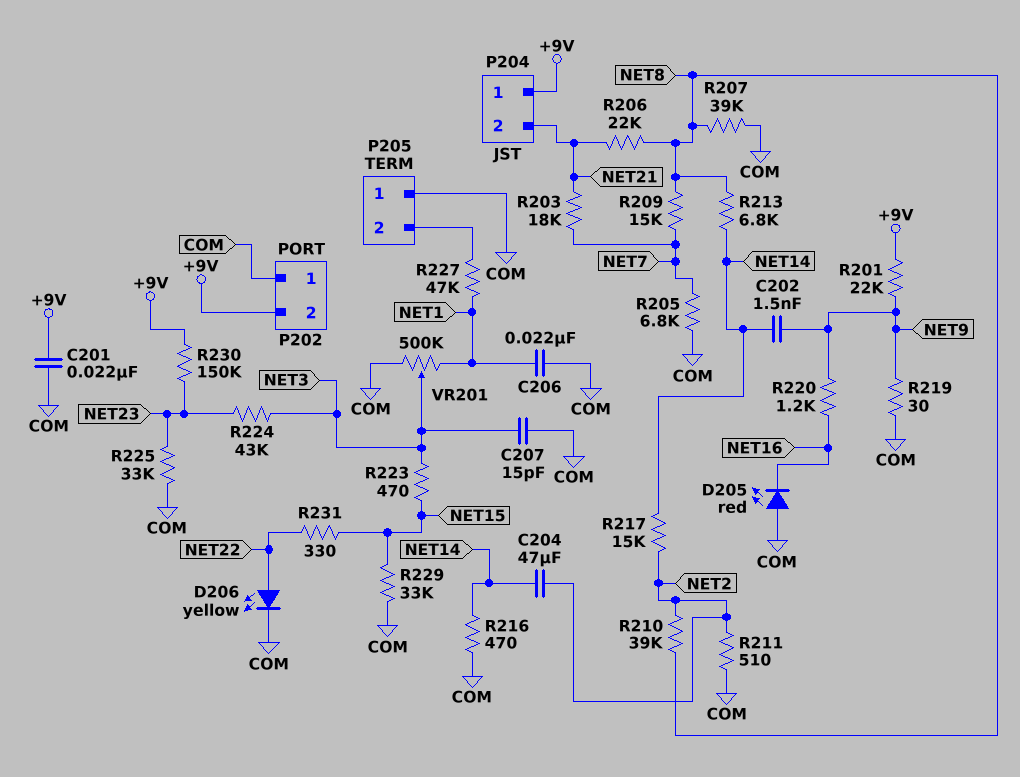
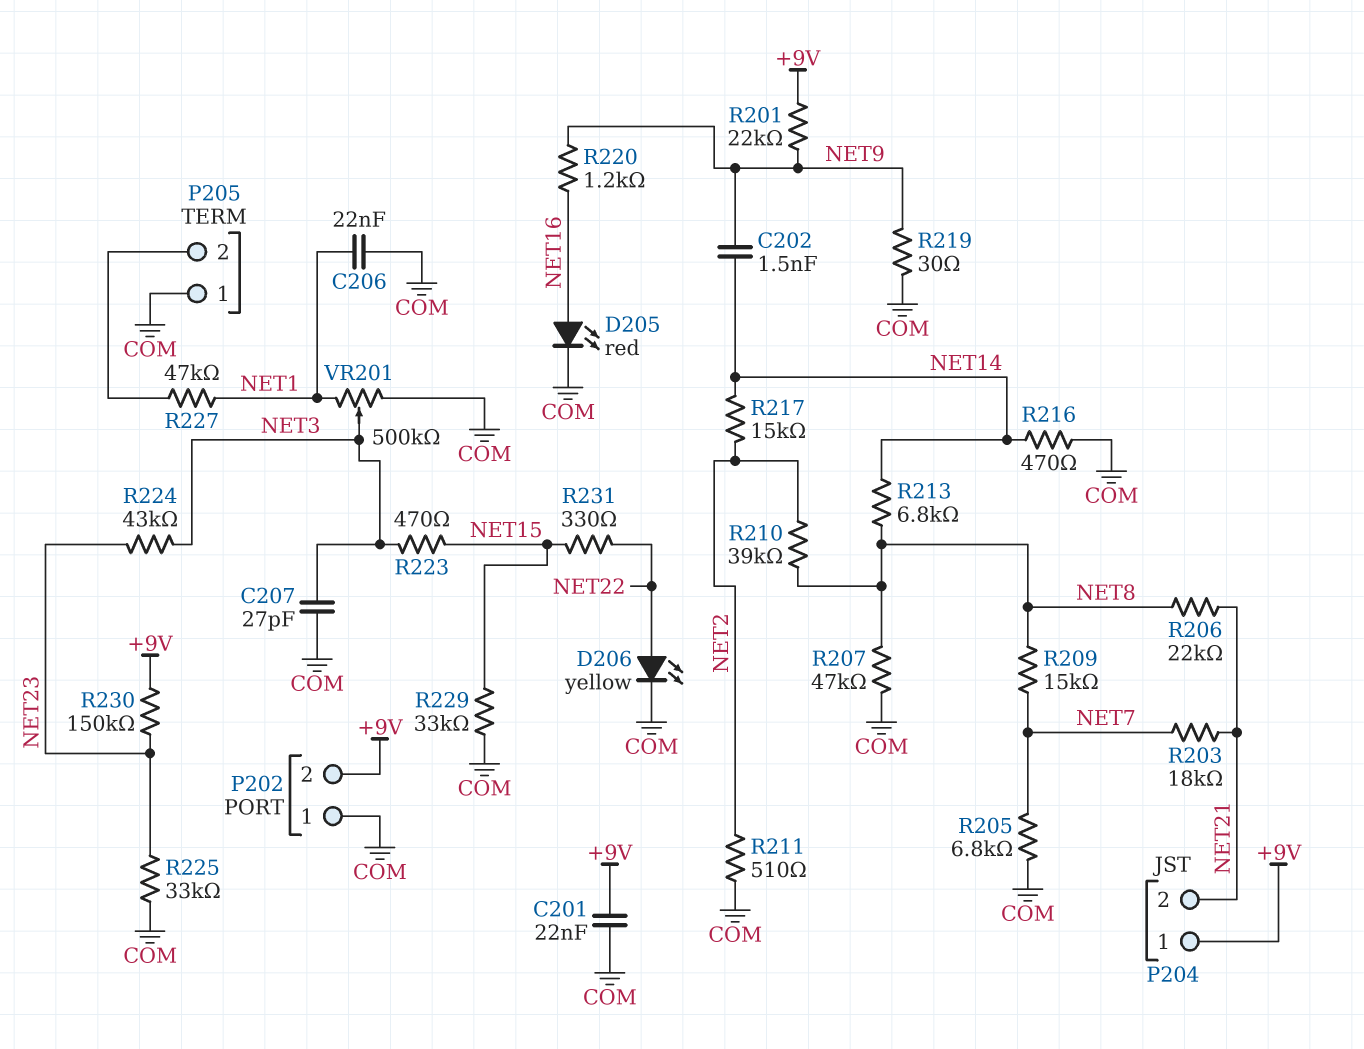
C204: 47uF (NET2, NET14) -> none
C207: 15pF (COM, NET3) -> 27pF (COM, NET3)
D205: LED red (A COM, K NET16) -> LED red (A NET16, K COM)
R207: 39k (COM, NET8) -> 47k (COM, NET8)

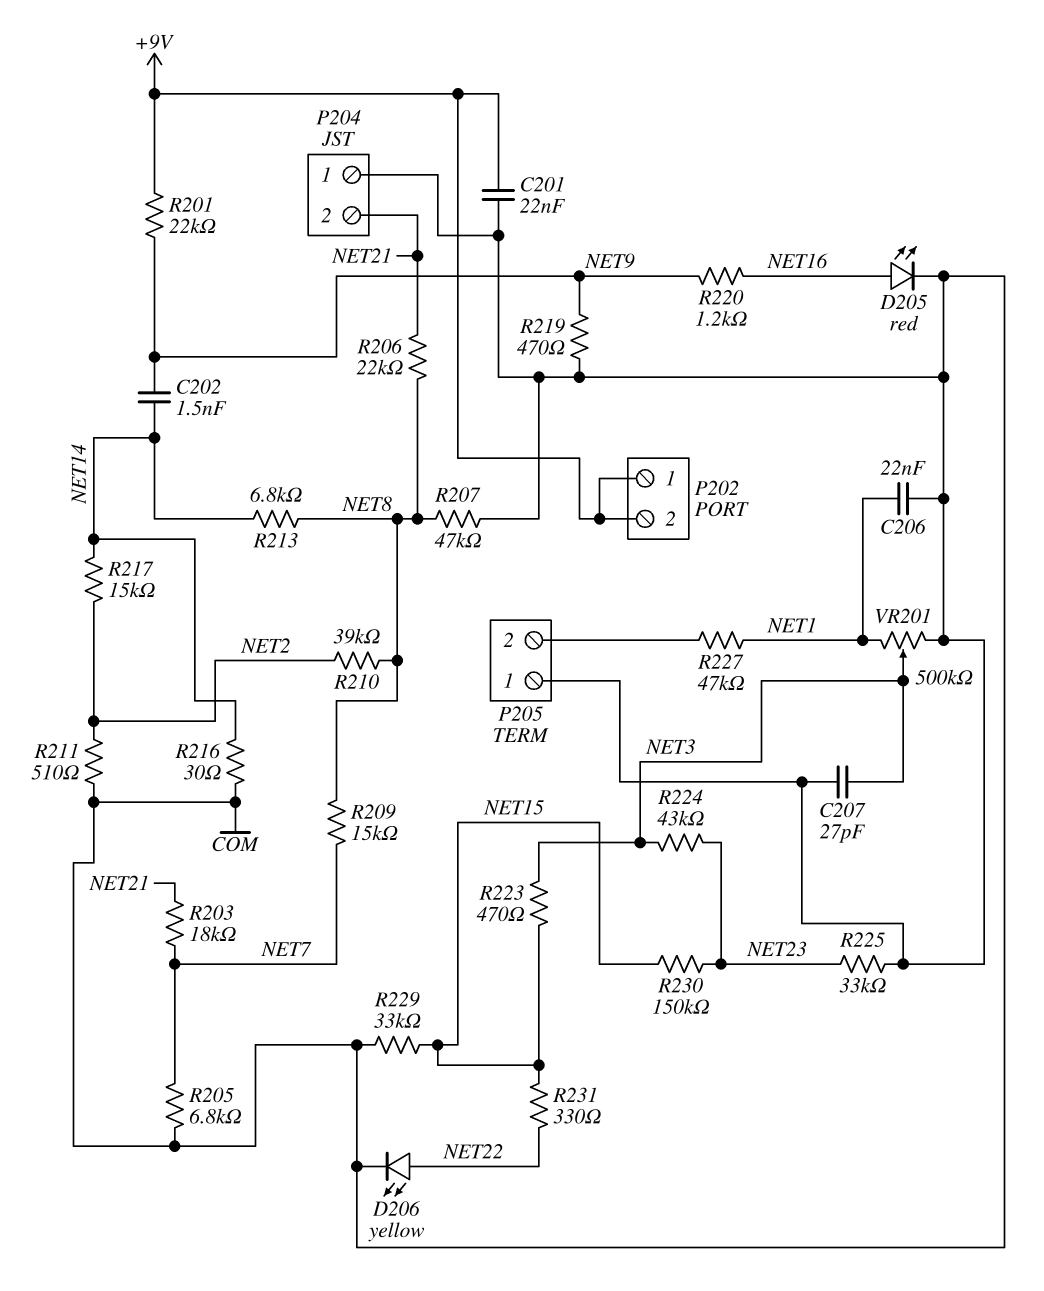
P202 pin 1: COM -> +9V
P204 pin 1: +9V -> COM
R216: 470 (COM, NET14) -> 30 (COM, NET14)
R219: 30 (COM, NET9) -> 470 (COM, NET9)
R230: 150k (+9V, NET23) -> 150k (NET15, NET23)

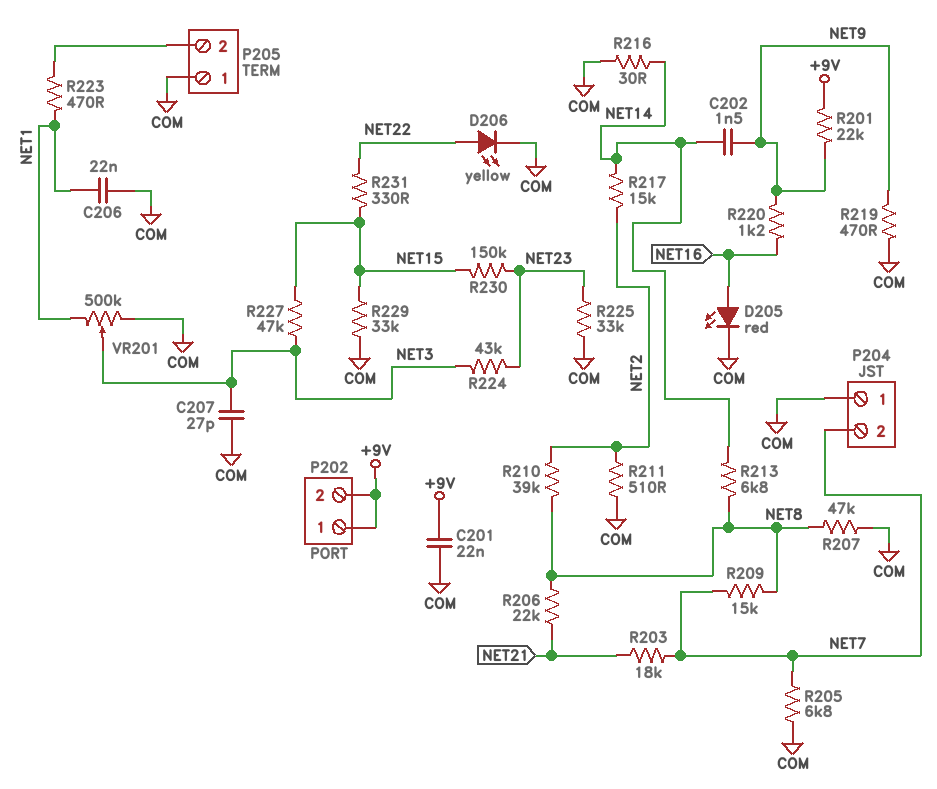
P204 pin 2: NET21 -> NET7
R223: 470 (NET3, NET15) -> 470 (NET1, P205/2)
R227: 47k (NET1, P205/2) -> 47k (NET3, NET15)

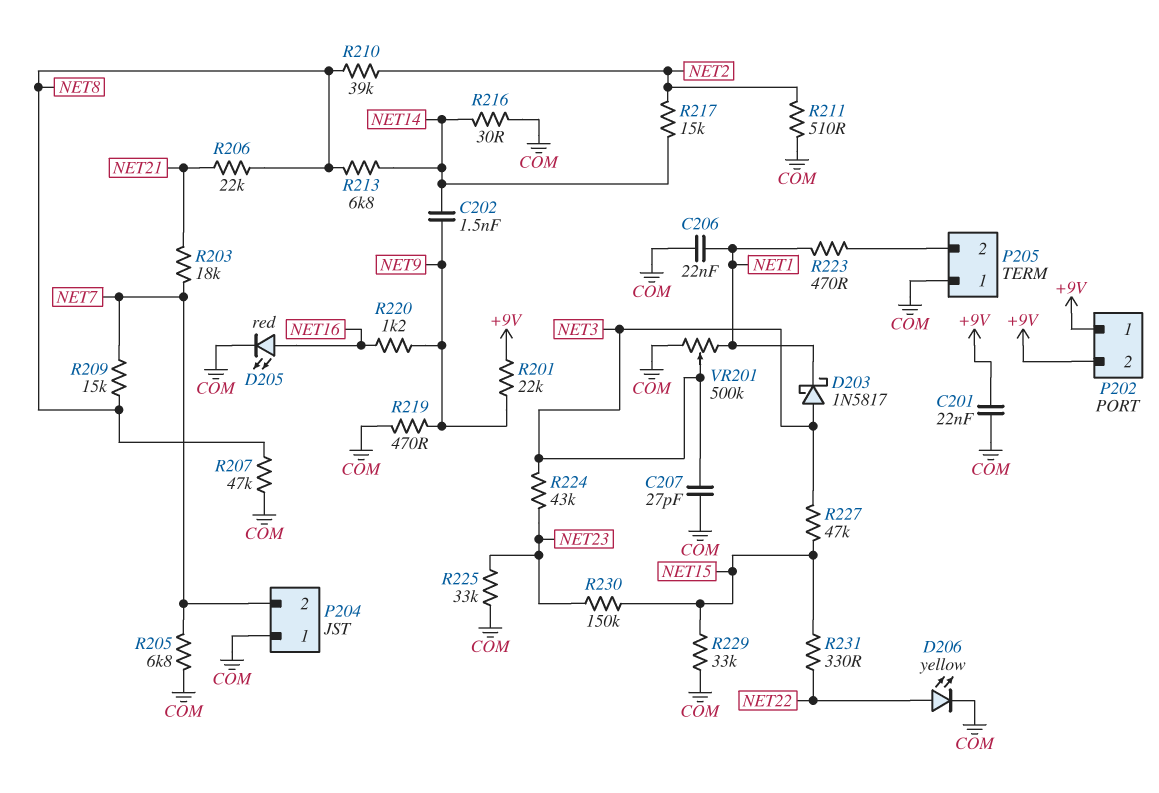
D203: none -> schottky 1N5817 (A NET3, K NET1)

